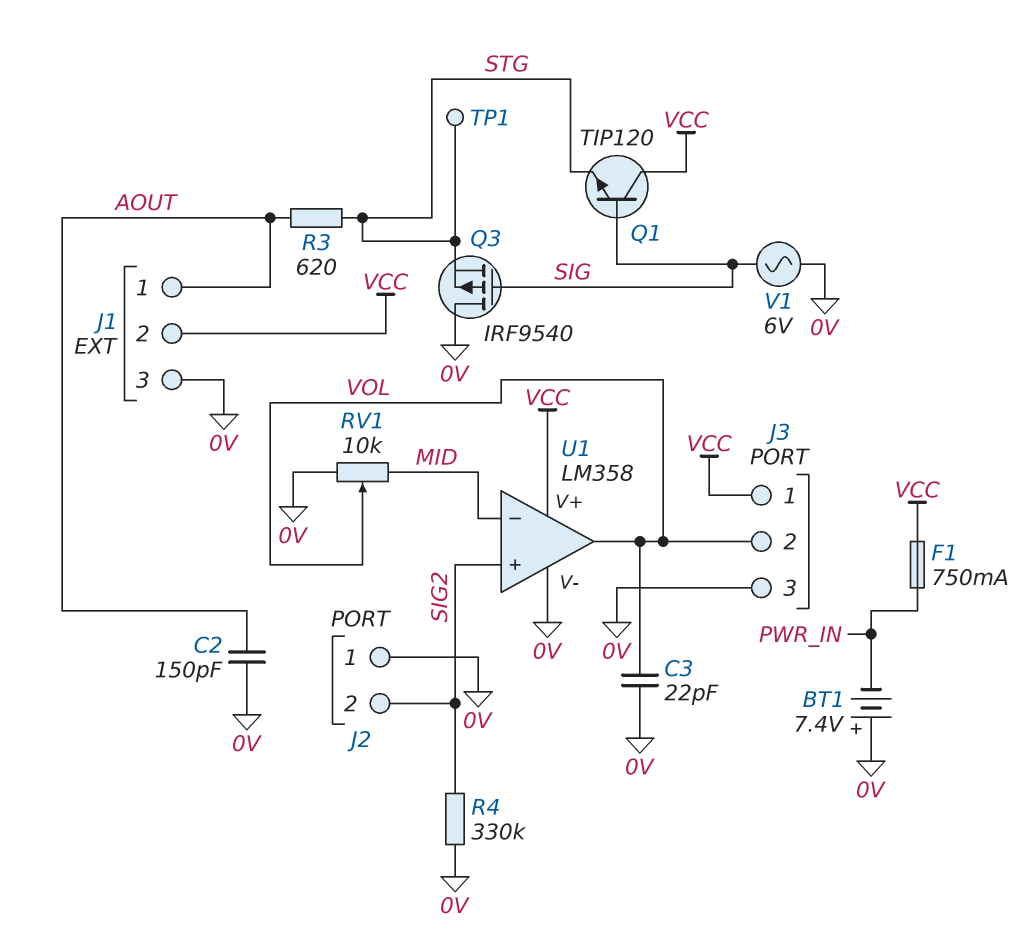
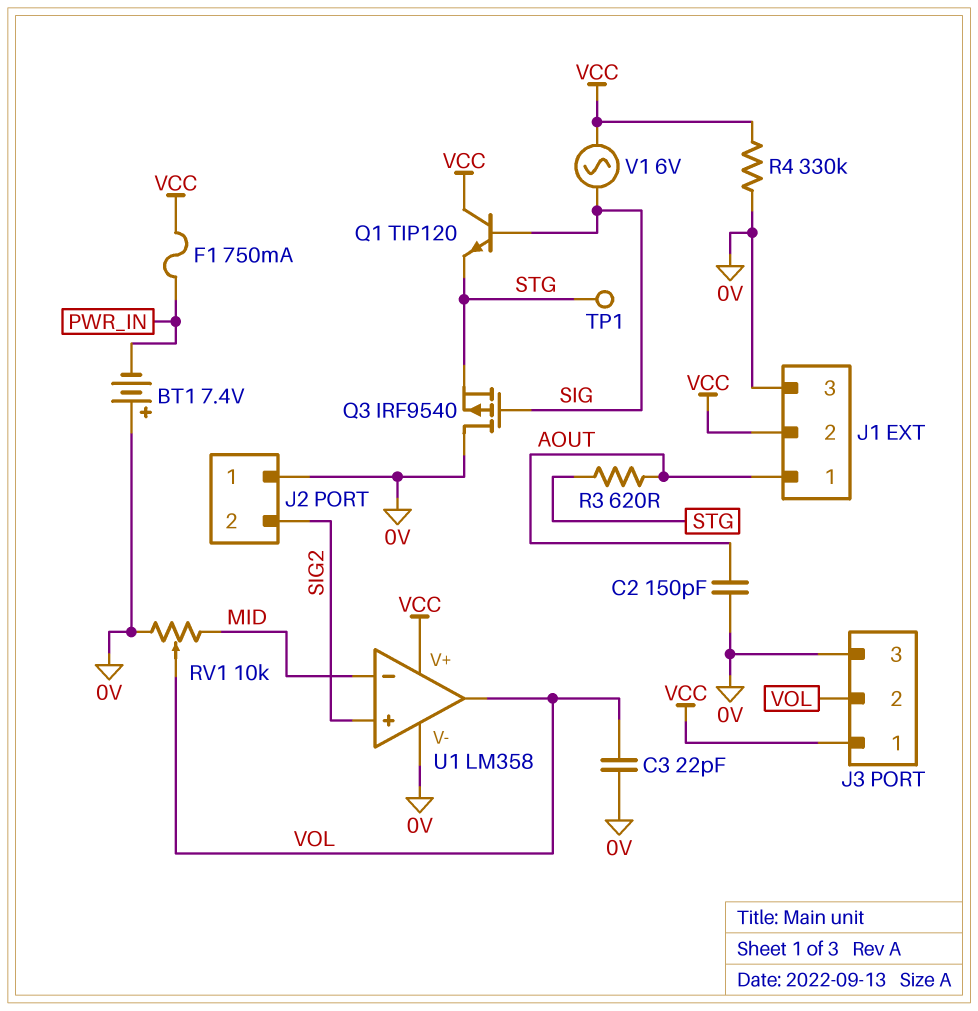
R4: 330k (0V, SIG2) -> 330k (0V, VCC)
V1: AC 6V (0V, SIG) -> AC 6V (SIG, VCC)

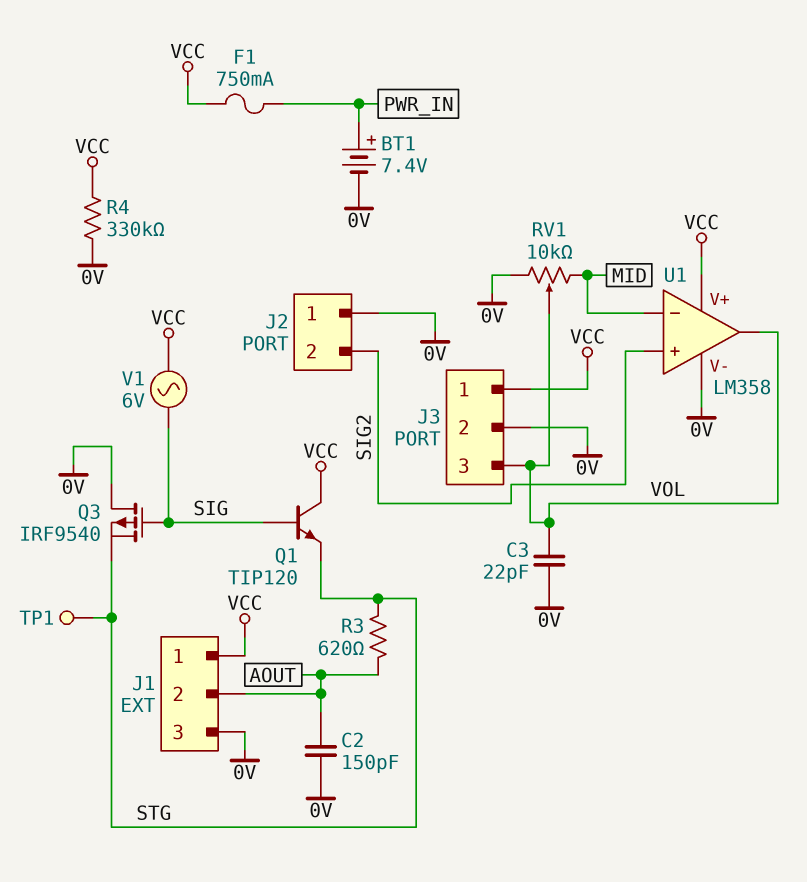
BT1: 7.4V (plus 0V, minus PWR_IN) -> 7.4V (plus PWR_IN, minus 0V)
J1 pin 1: AOUT -> VCC
J1 pin 2: VCC -> AOUT
J3 pin 2: VOL -> 0V
J3 pin 3: 0V -> VOL

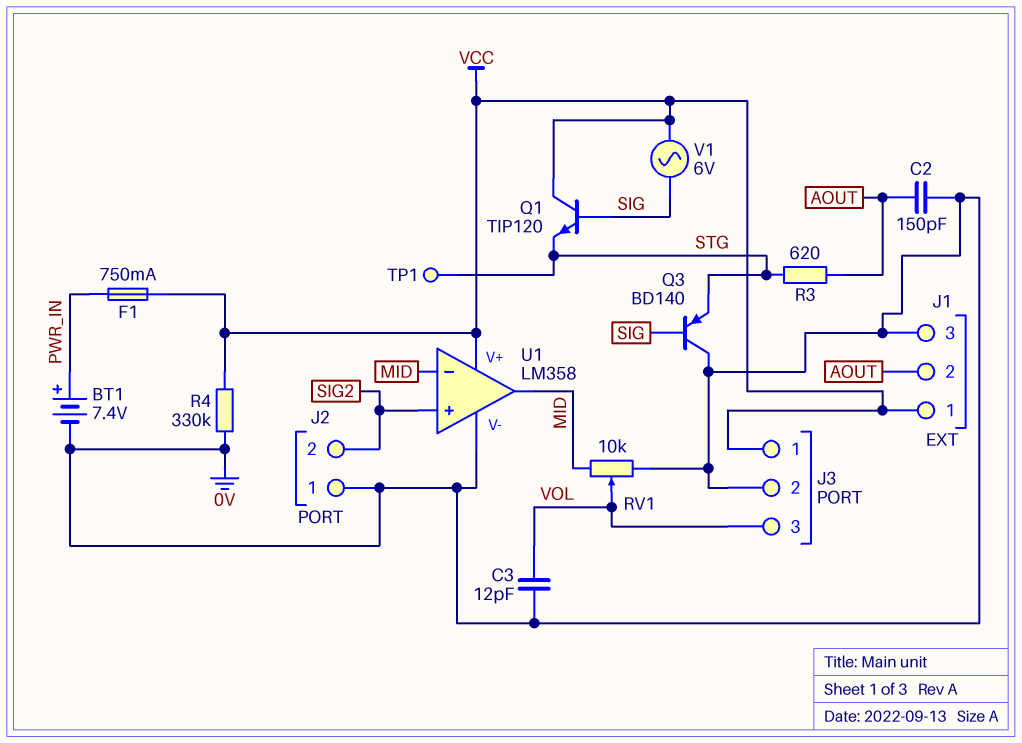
C3: 22pF (0V, VOL) -> 12pF (0V, VOL)
Q3: PMOS IRF9540 (G SIG, D 0V, S STG) -> PNP BD140 (B SIG, C 0V, E STG)
U1 pin out: VOL -> MID

